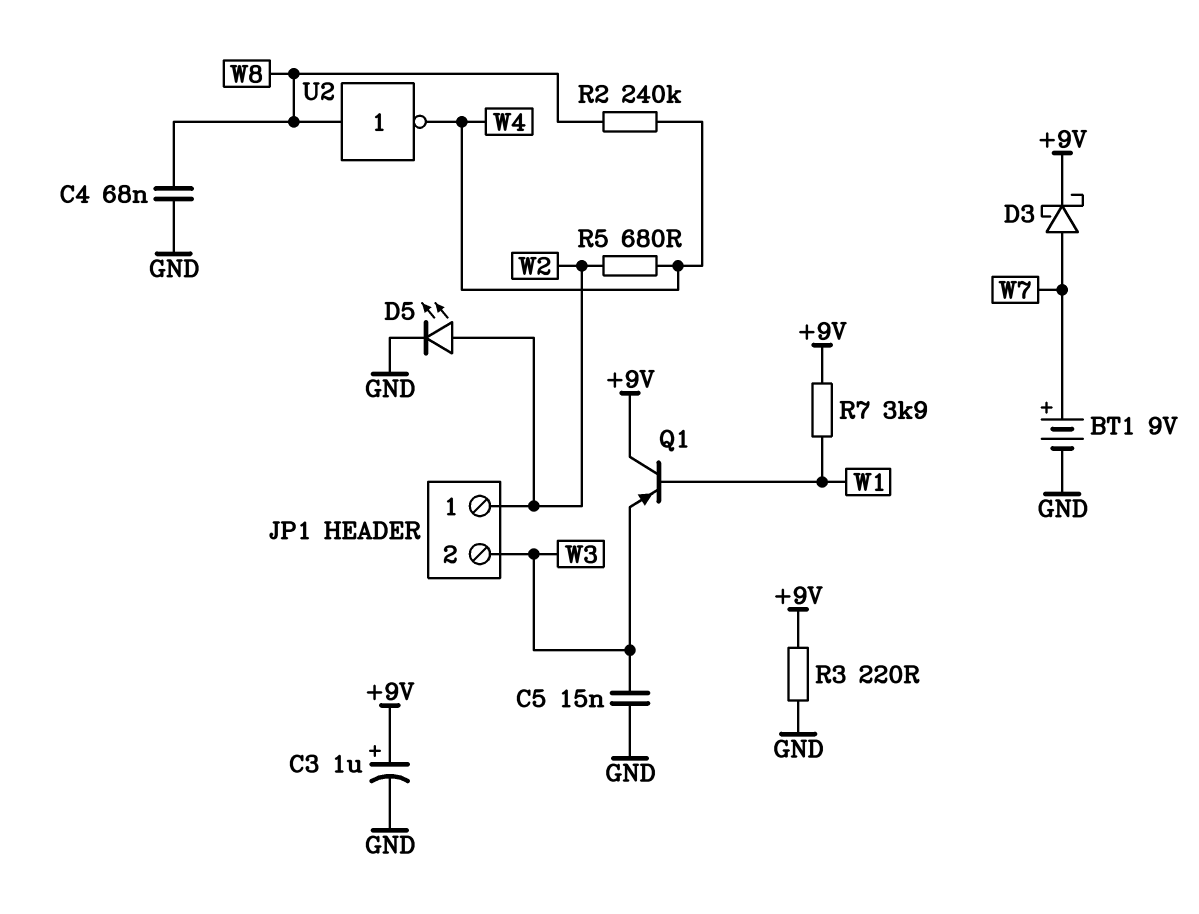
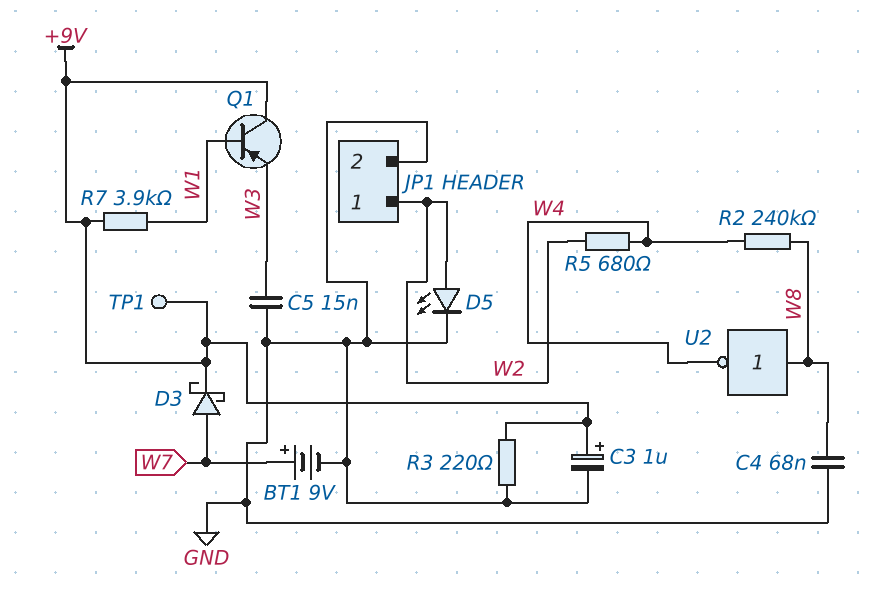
JP1 pin 2: W3 -> GND
TP1: none -> test point (+9V)

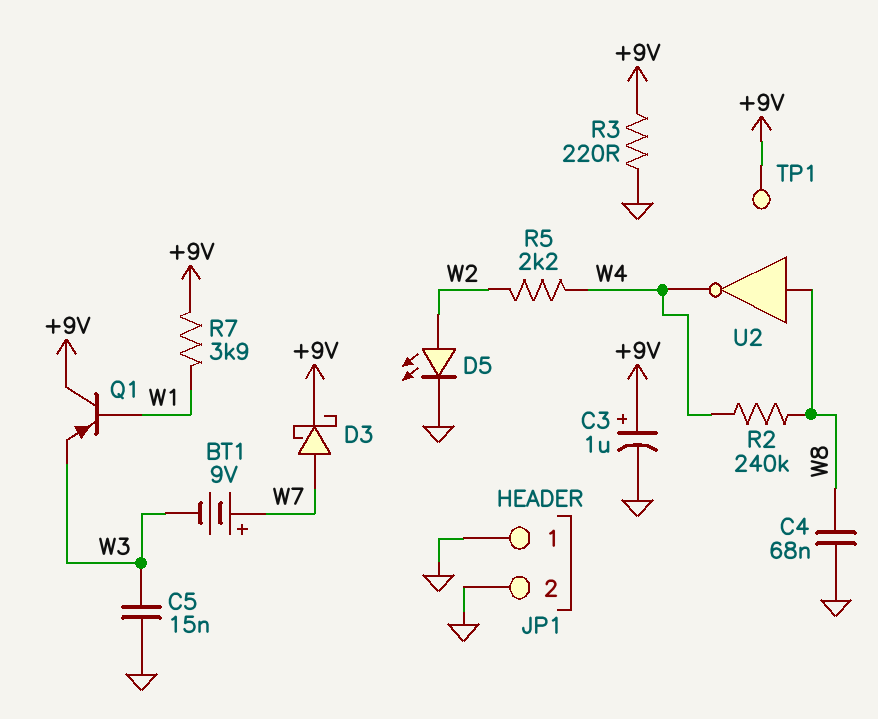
BT1: 9V (plus W7, minus GND) -> 9V (plus W7, minus W3)
JP1 pin 1: W2 -> GND
R5: 680 (W2, W4) -> 2.2k (W2, W4)

